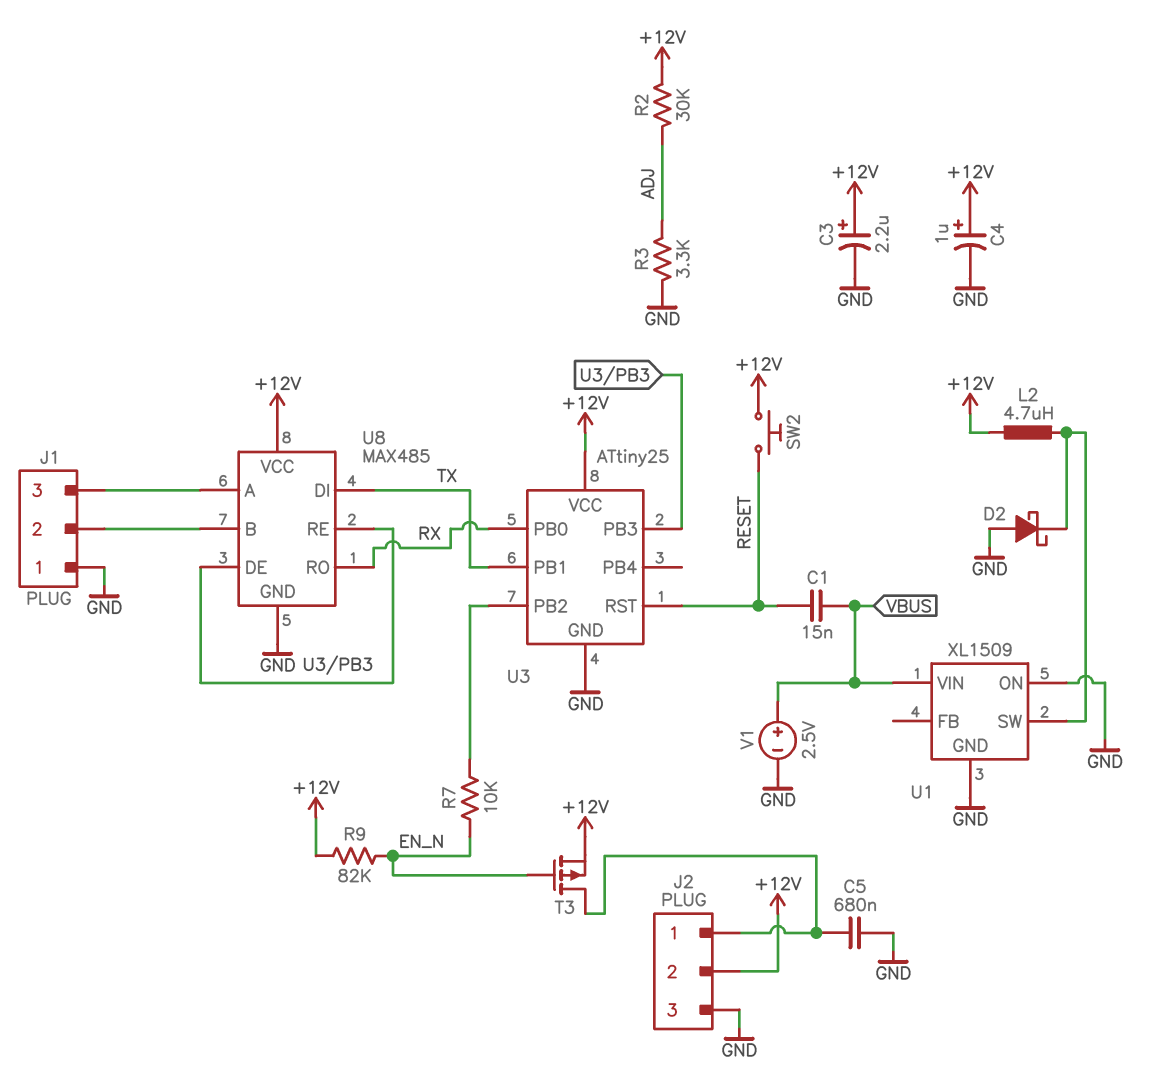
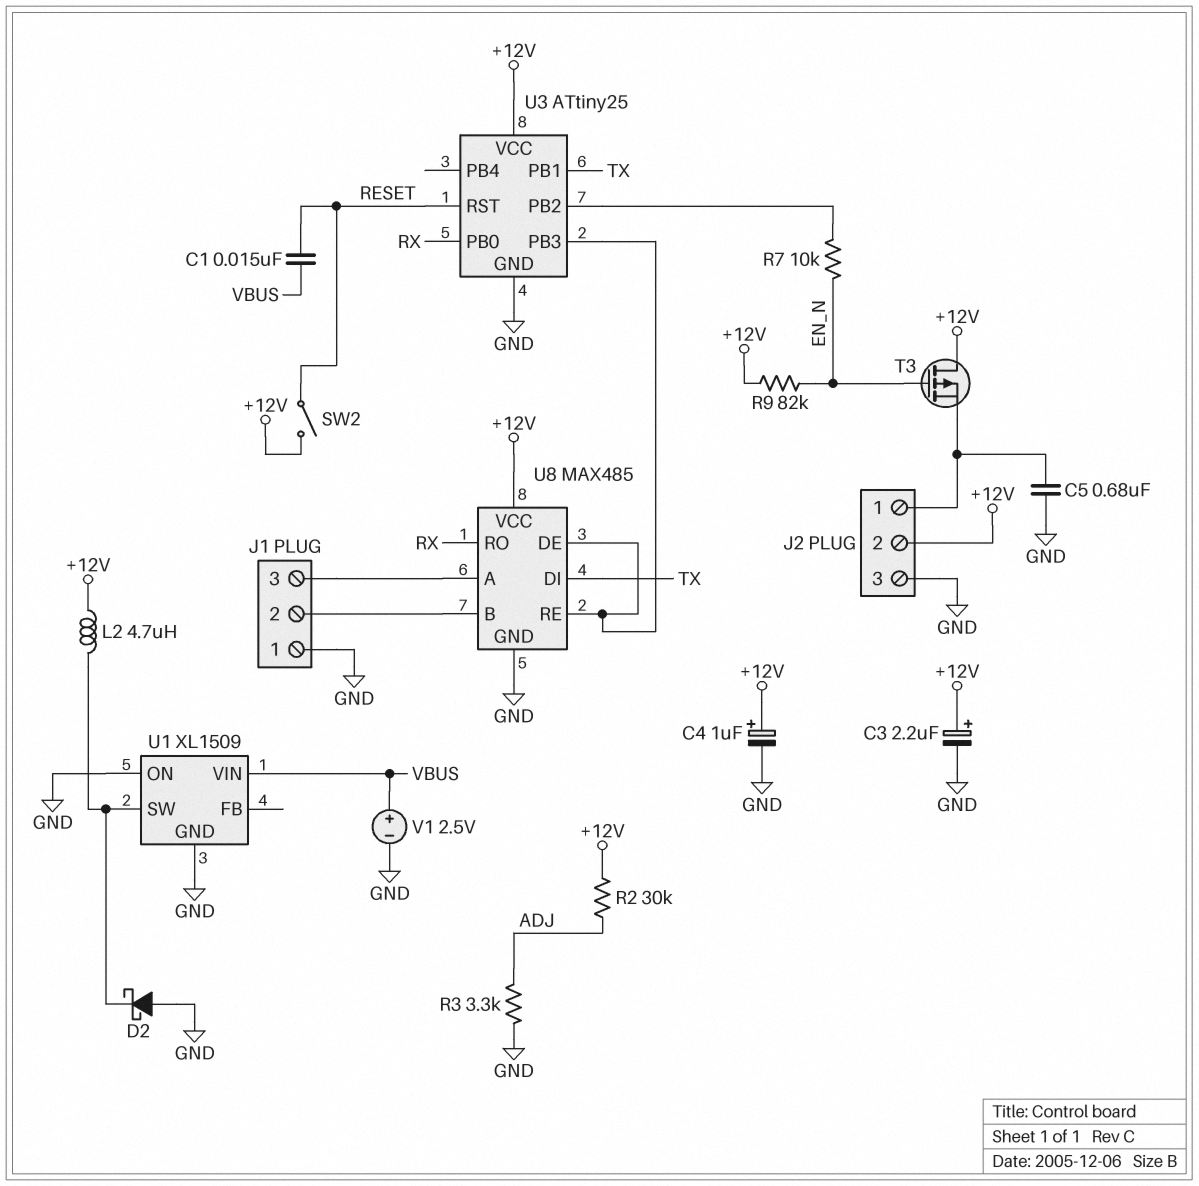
SW2: button (+12V, RESET) -> switch (+12V, RESET)
T3: PMOS (G EN_N, D J2/1, S +12V) -> PMOS (G EN_N, D +12V, S J2/1)

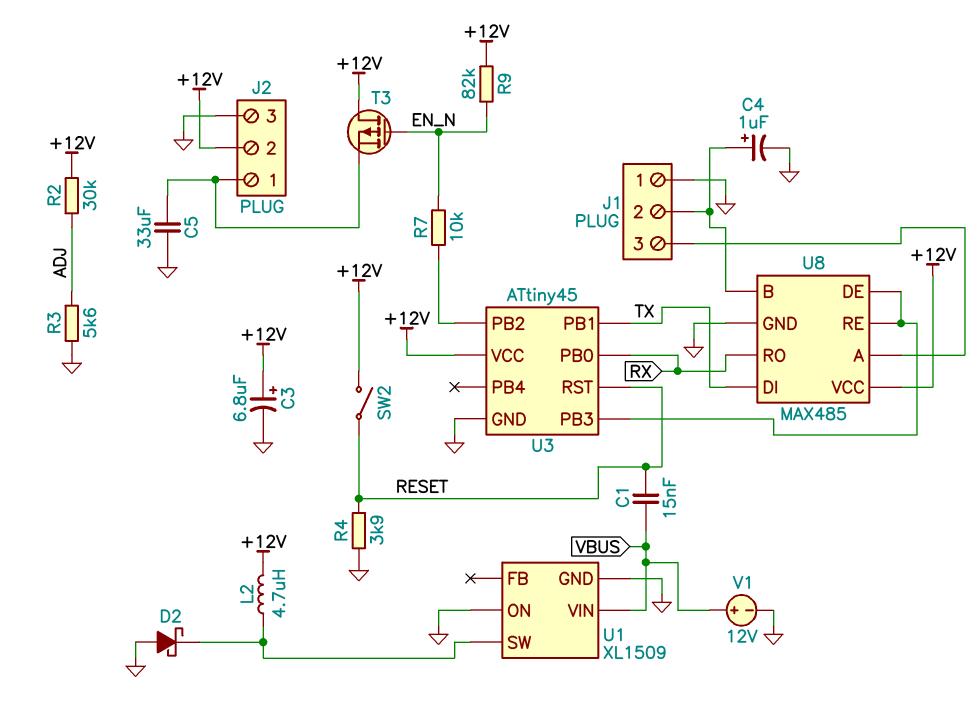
C3: 2.2uF (plus +12V, minus GND) -> 6.8uF (plus +12V, minus GND)
C4: 1uF (plus +12V, minus GND) -> 1uF (plus J1/2, minus GND)
C5: 680nF (GND, J2/1) -> 33uF (GND, J2/1)
R3: 3.3k (ADJ, GND) -> 5.6k (ADJ, GND)
R4: none -> 3.9k (GND, RESET)
U3: ATtiny25 -> ATtiny45
V1: 2.5V (plus VBUS, minus GND) -> 12V (plus VBUS, minus GND)

